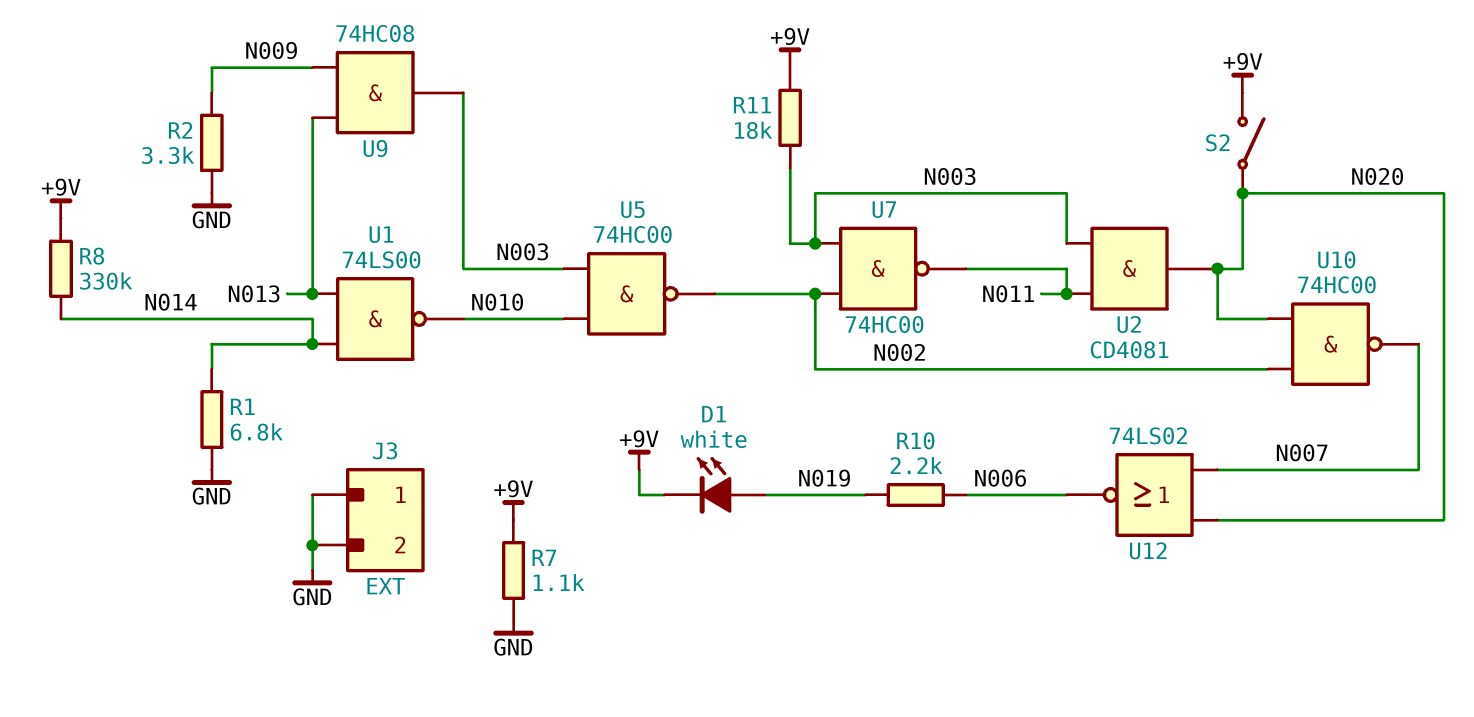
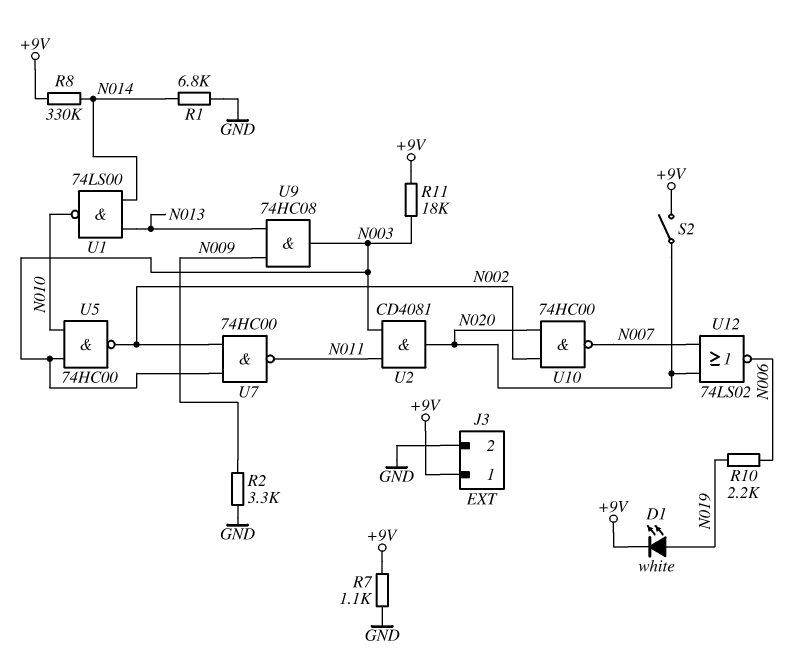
J3 pin 1: GND -> +9V

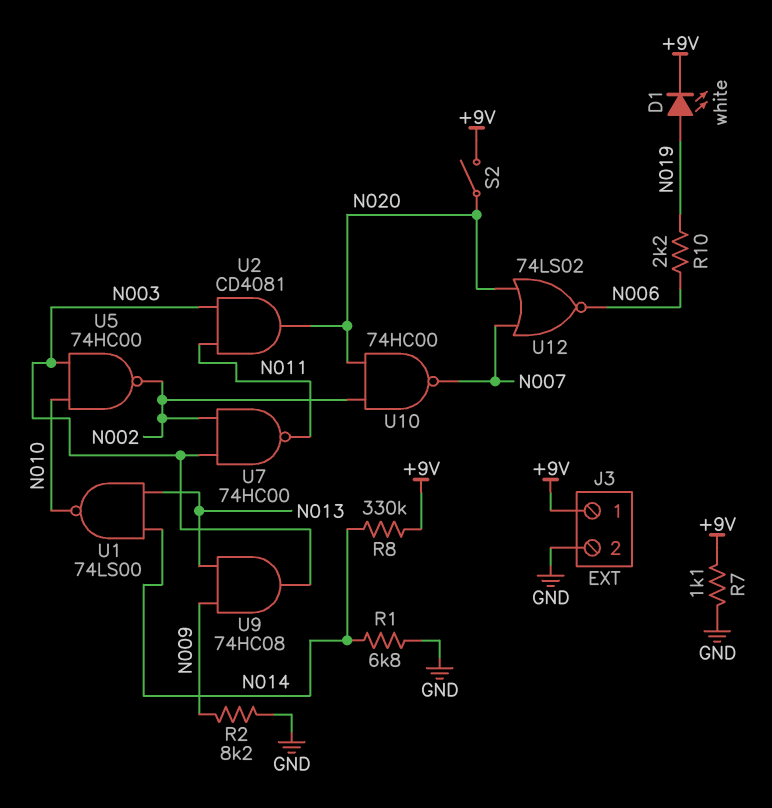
R2: 3.3k (GND, N009) -> 8.2k (GND, N009)
R11: 18k (+9V, N003) -> none

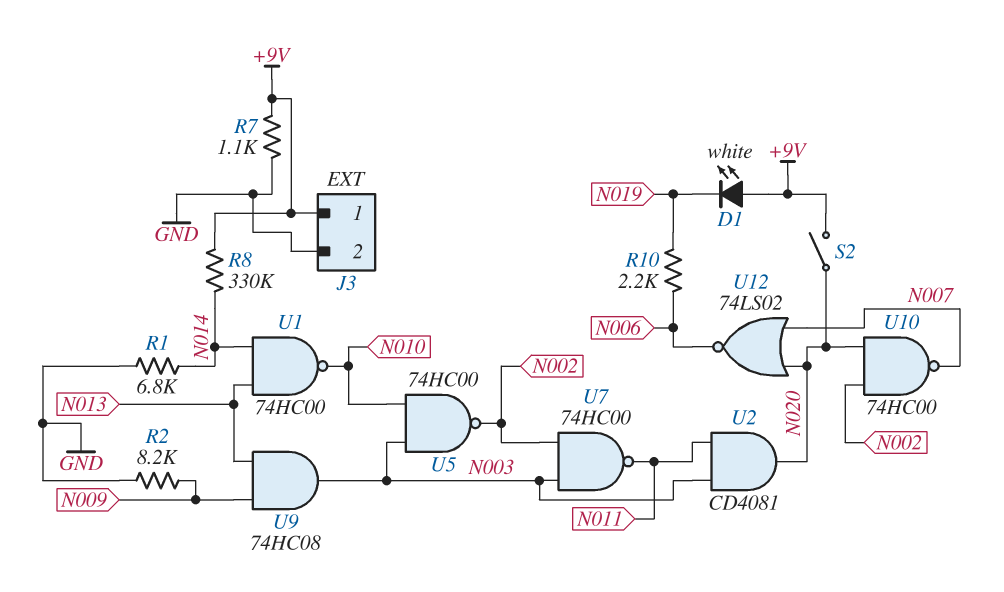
D1: LED white (A N019, K +9V) -> LED white (A +9V, K N019)
U1: NAND 74LS00 (in N013, in N014, out N010) -> NAND 74HC00 (in N013, in N014, out N010)

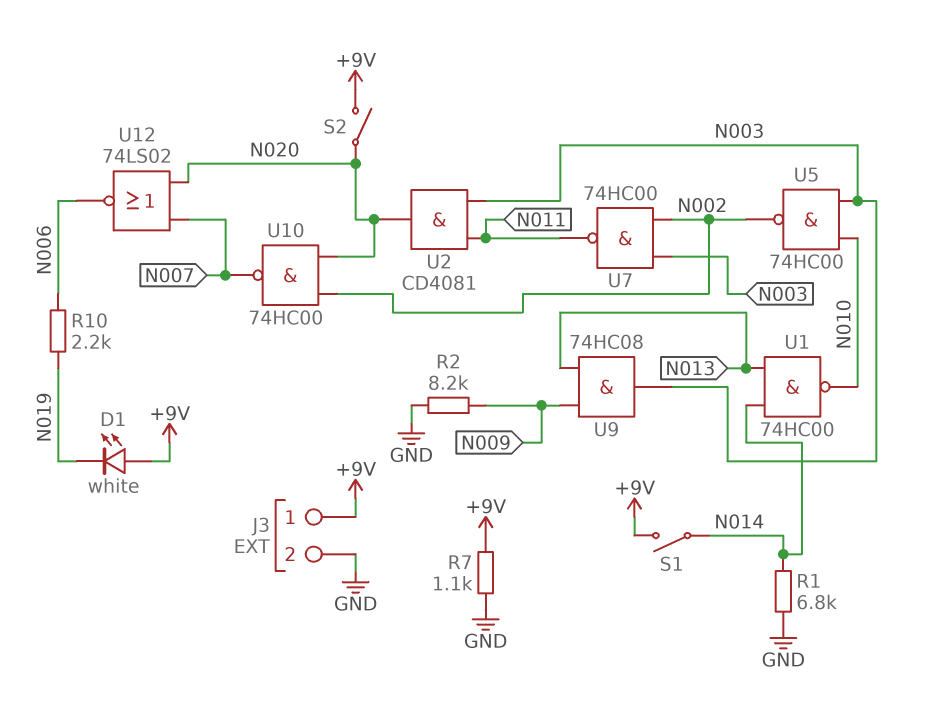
R8: 330k (+9V, N014) -> none
S1: none -> switch (+9V, N014)

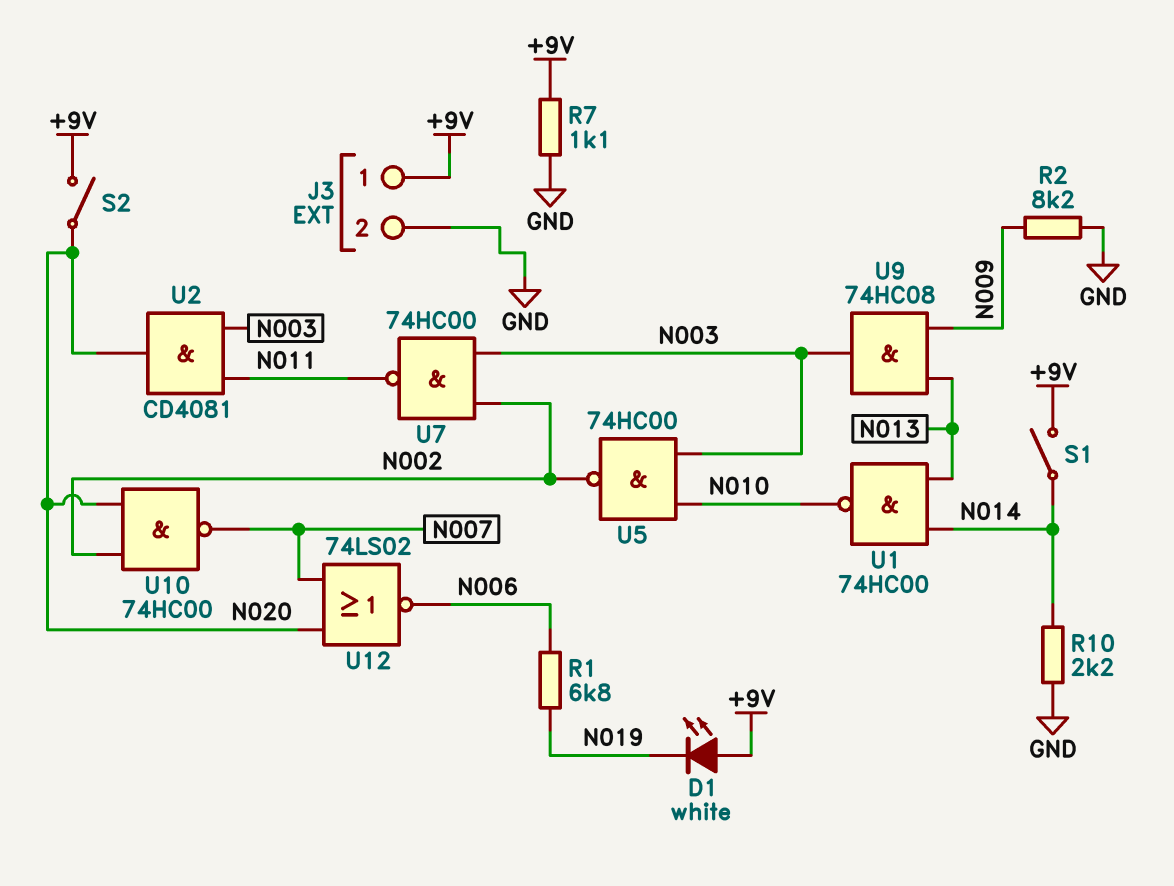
R1: 6.8k (GND, N014) -> 6.8k (N006, N019)
R10: 2.2k (N006, N019) -> 2.2k (GND, N014)

